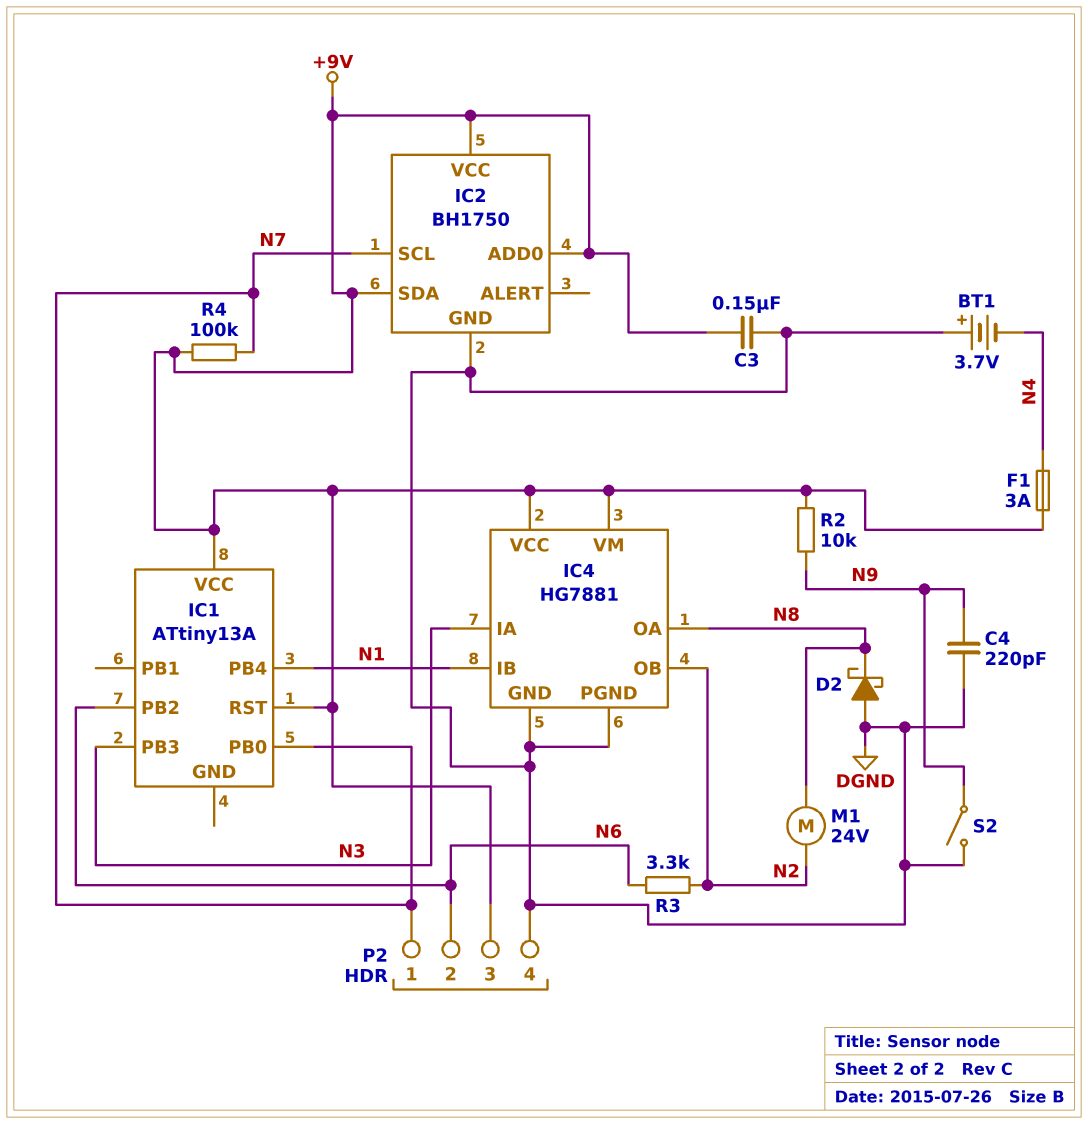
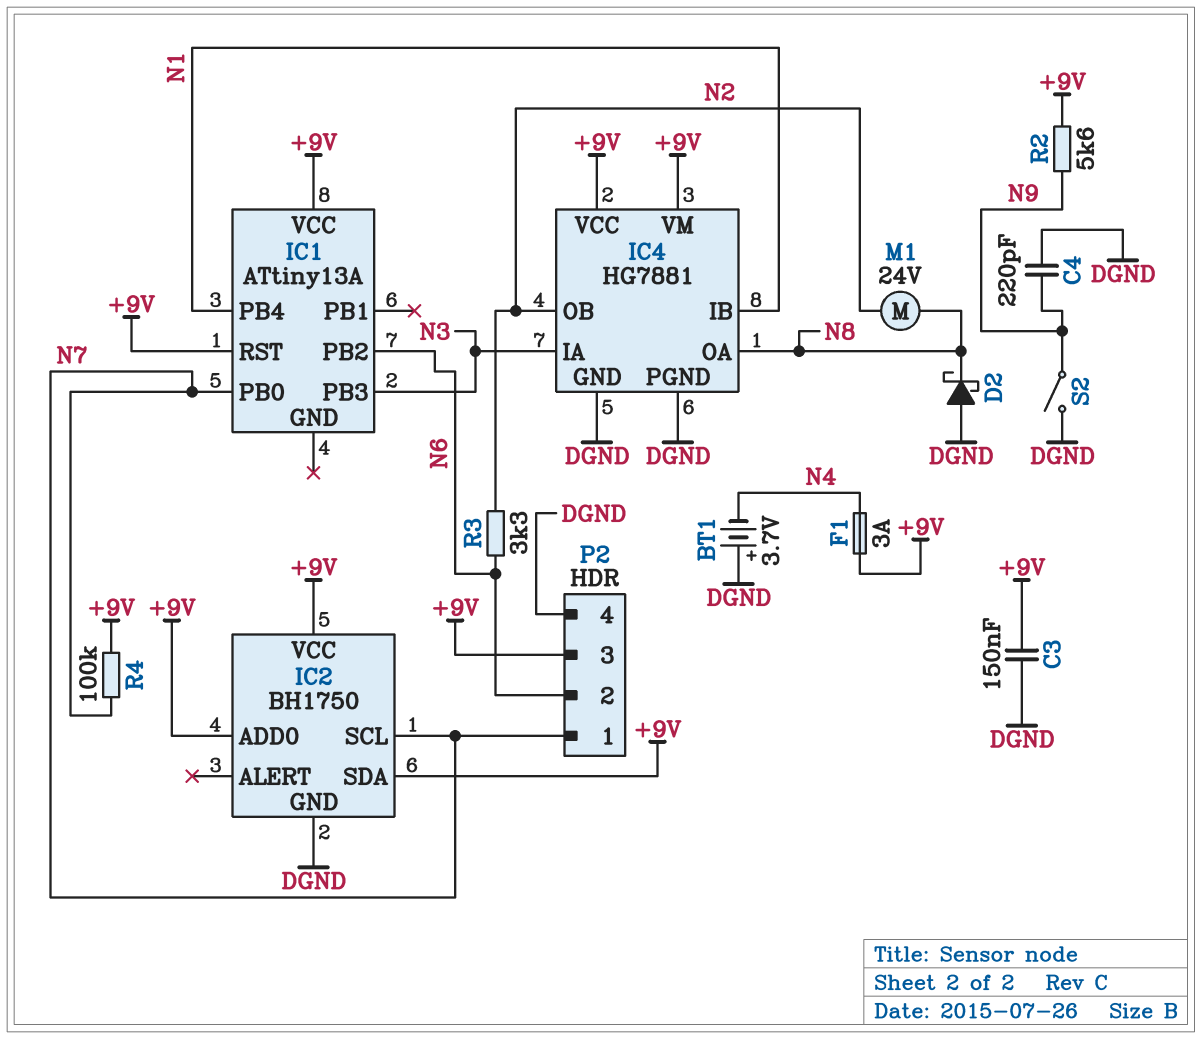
R2: 10k (+9V, N9) -> 5.6k (+9V, N9)

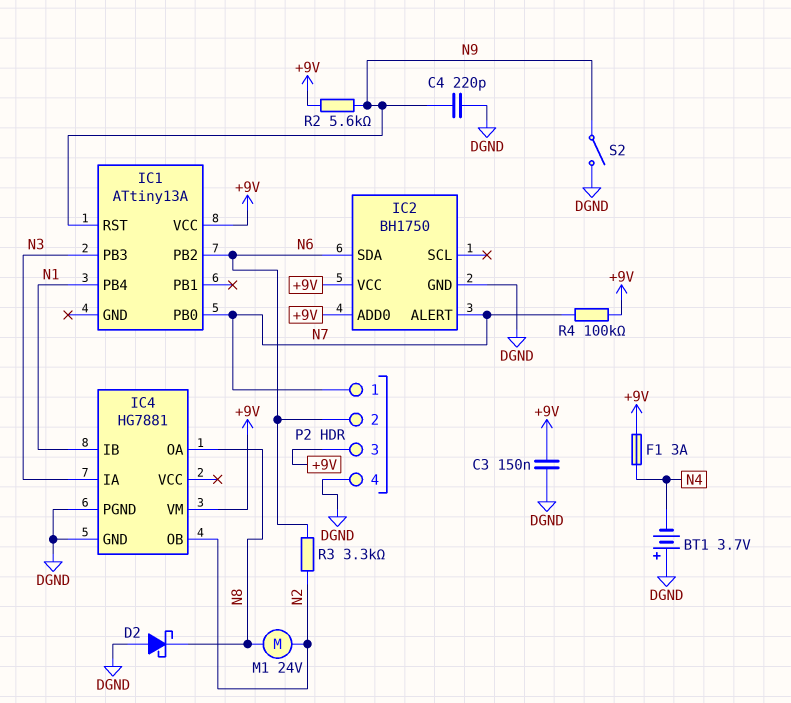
IC1 pin RST: +9V -> N9
IC2 pin ALERT: none -> N7
IC2 pin SCL: N7 -> none
IC2 pin SDA: +9V -> N6
IC4 pin VCC: +9V -> none

